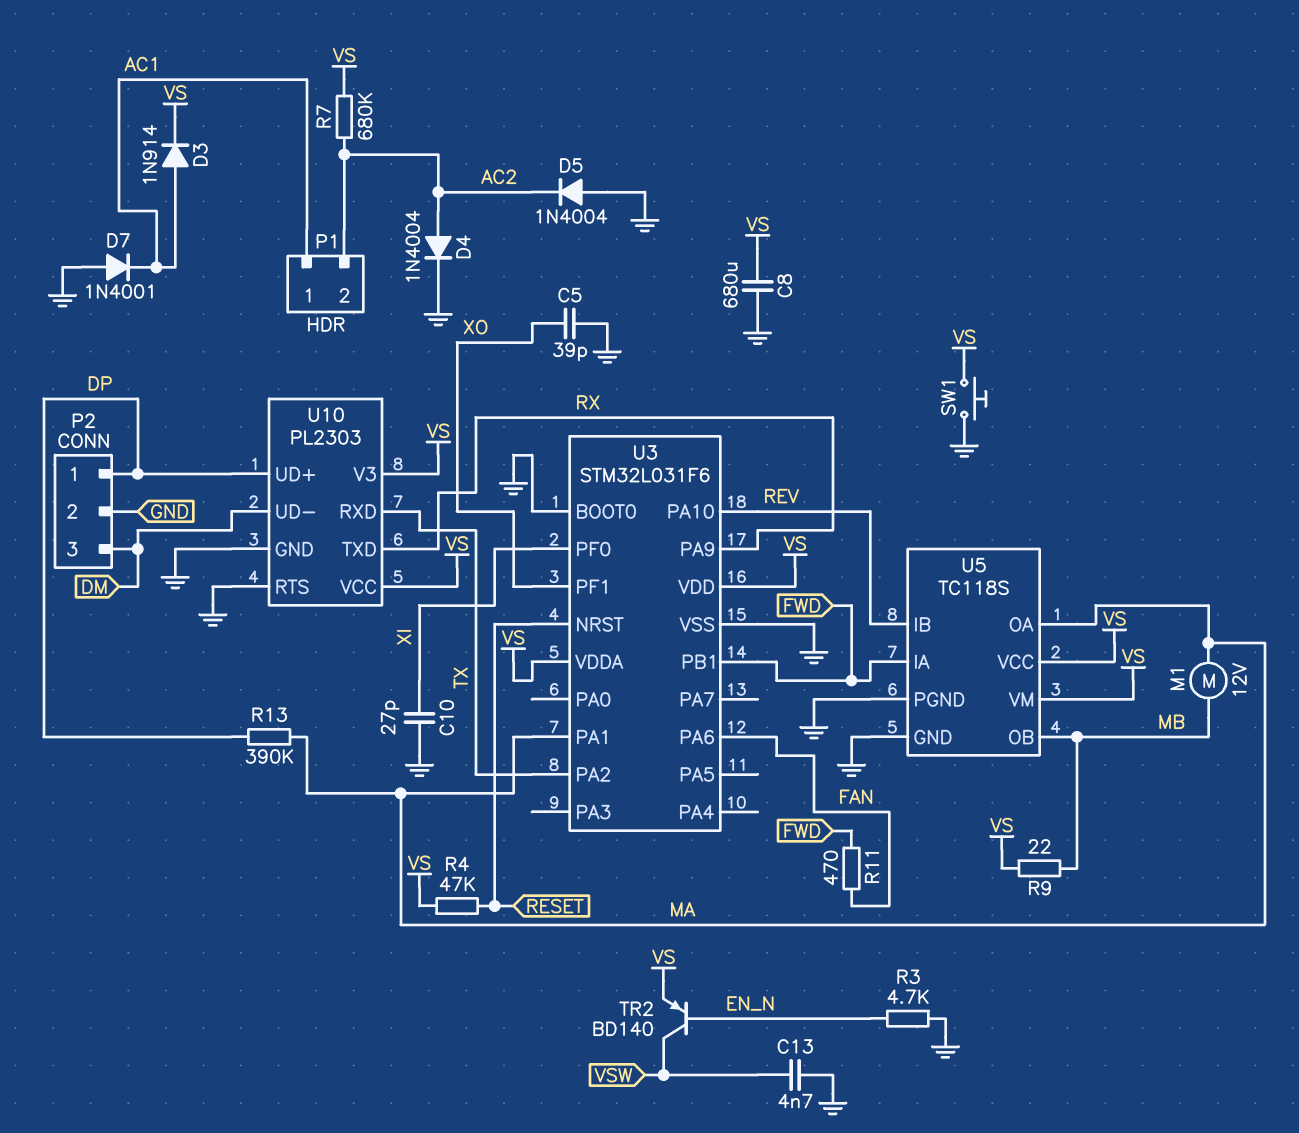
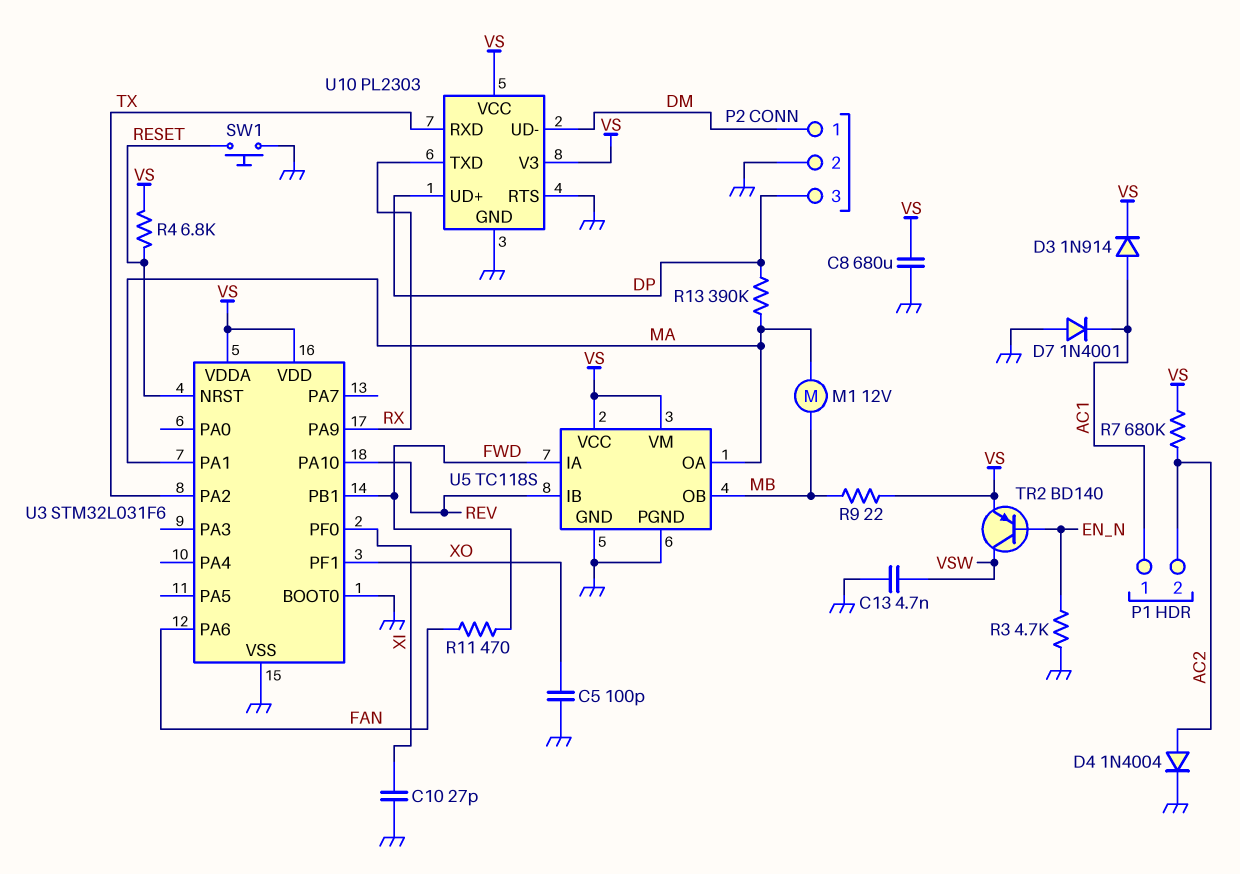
C5: 39pF (GND, XO) -> 100pF (GND, XO)
D5: diode 1N4004 (A GND, K AC2) -> none
P2 pin 1: DP -> DM
P2 pin 3: DM -> DP
R4: 47k (RESET, VS) -> 6.8k (RESET, VS)
SW1: button (GND, VS) -> button (GND, RESET)

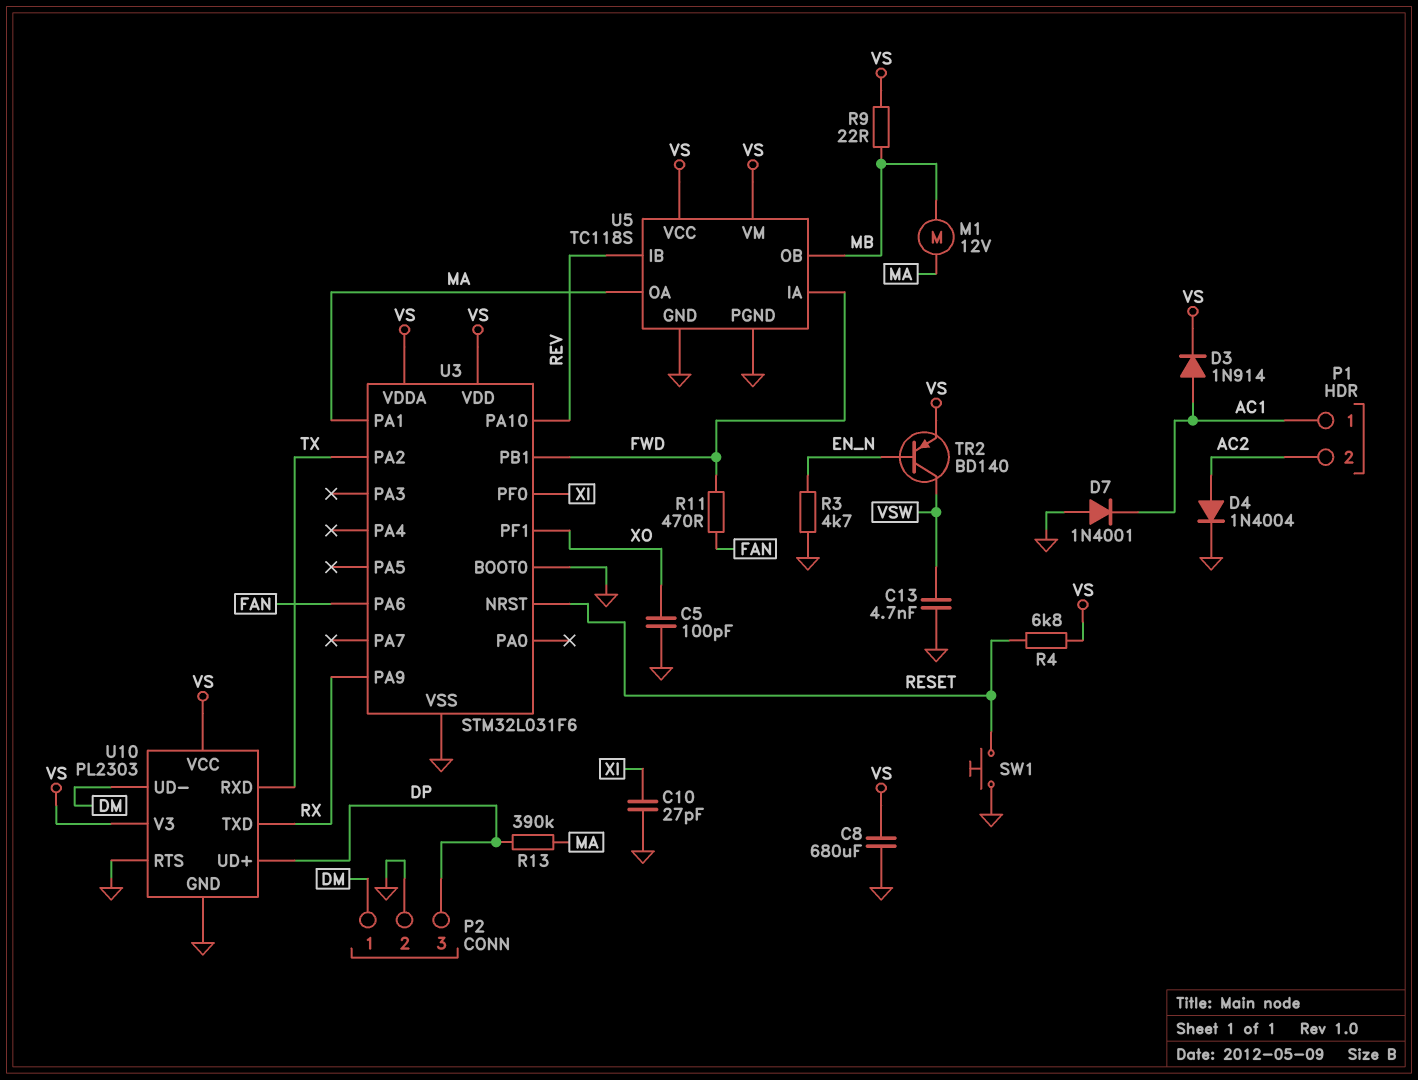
R7: 680k (AC2, VS) -> none

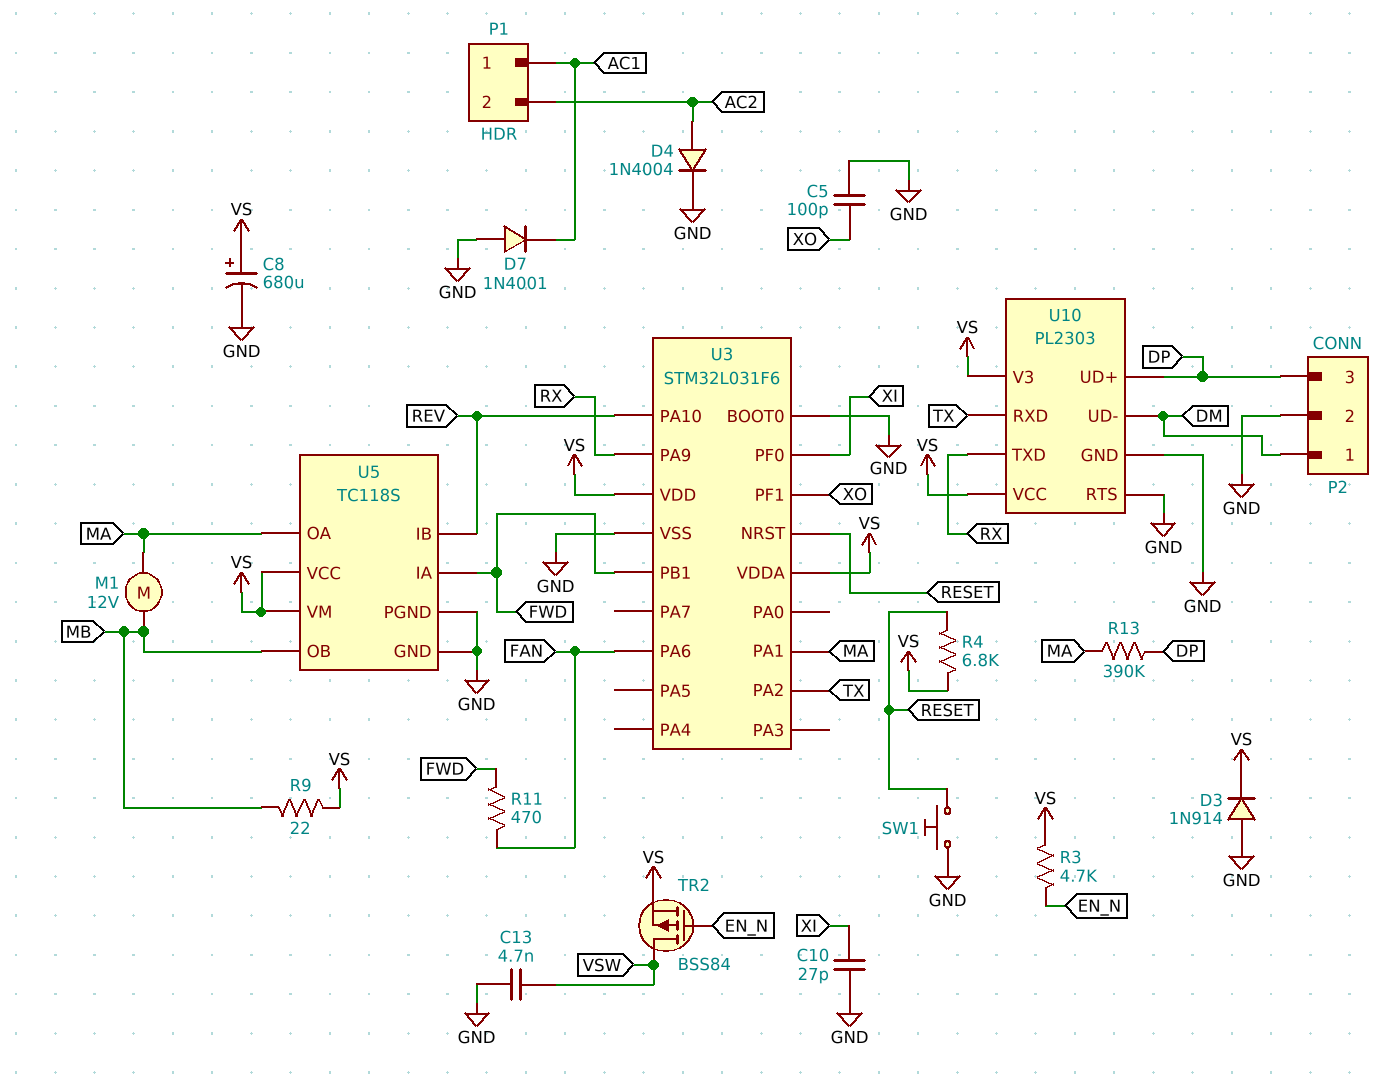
C8: 680uF (GND, VS) -> 680uF (plus VS, minus GND)
D3: diode 1N914 (A AC1, K VS) -> diode 1N914 (A GND, K VS)
R3: 4.7k (EN_N, GND) -> 4.7k (EN_N, VS)
TR2: PNP BD140 (B EN_N, C VSW, E VS) -> PMOS BSS84 (G EN_N, D VSW, S VS)

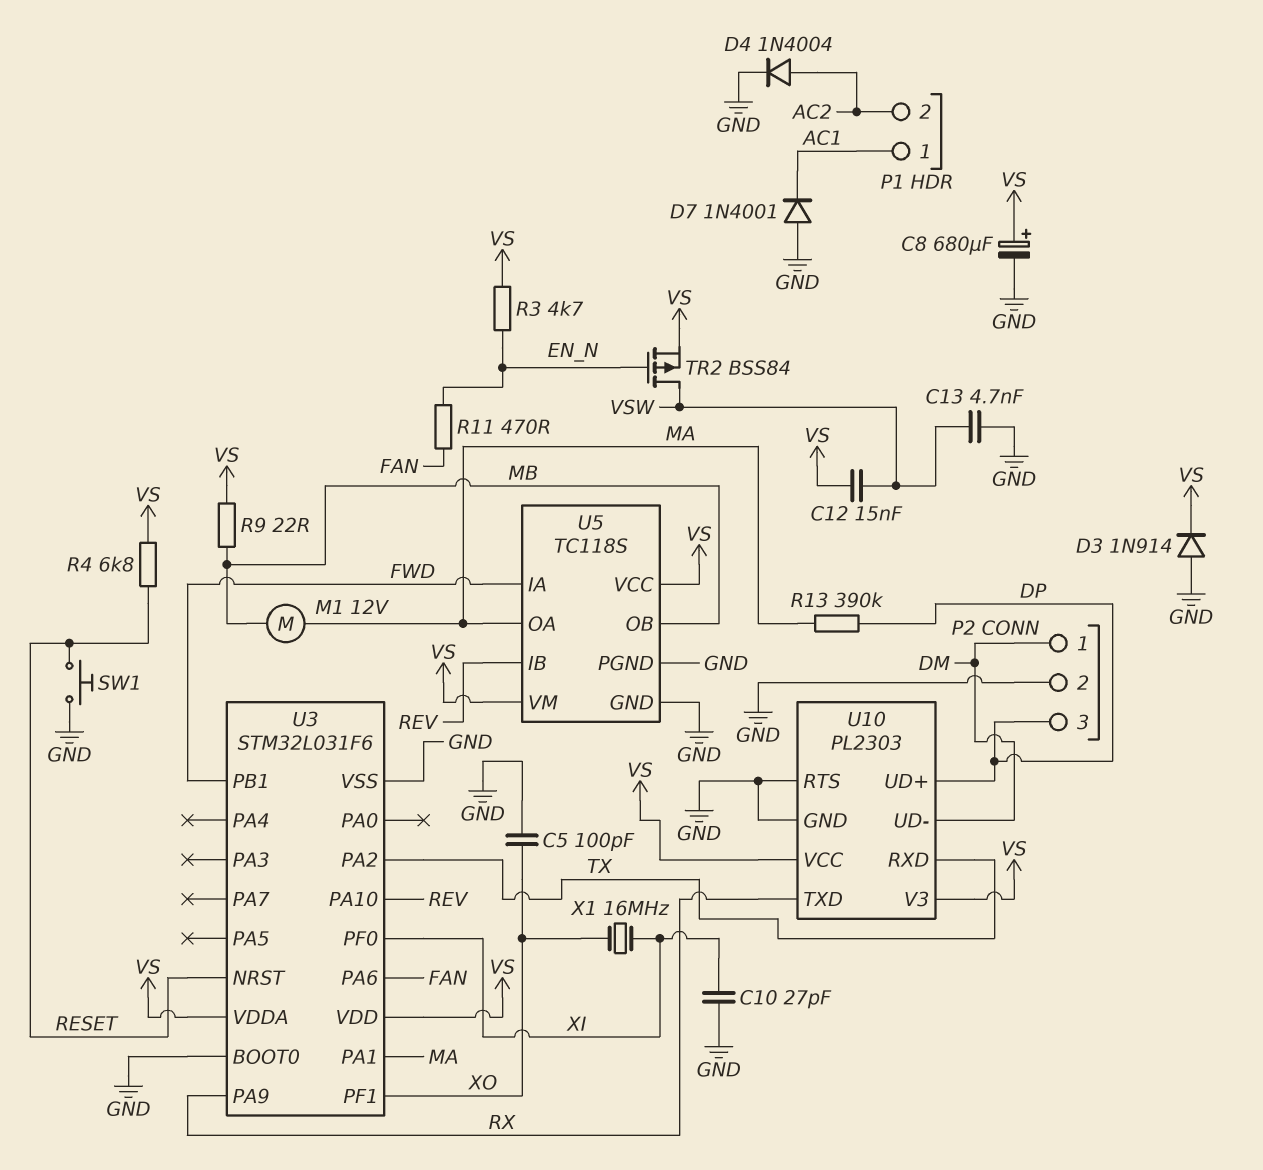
C12: none -> 15nF (VS, VSW)
R11: 470 (FAN, FWD) -> 470 (EN_N, FAN)
X1: none -> 16MHz (XI, XO)

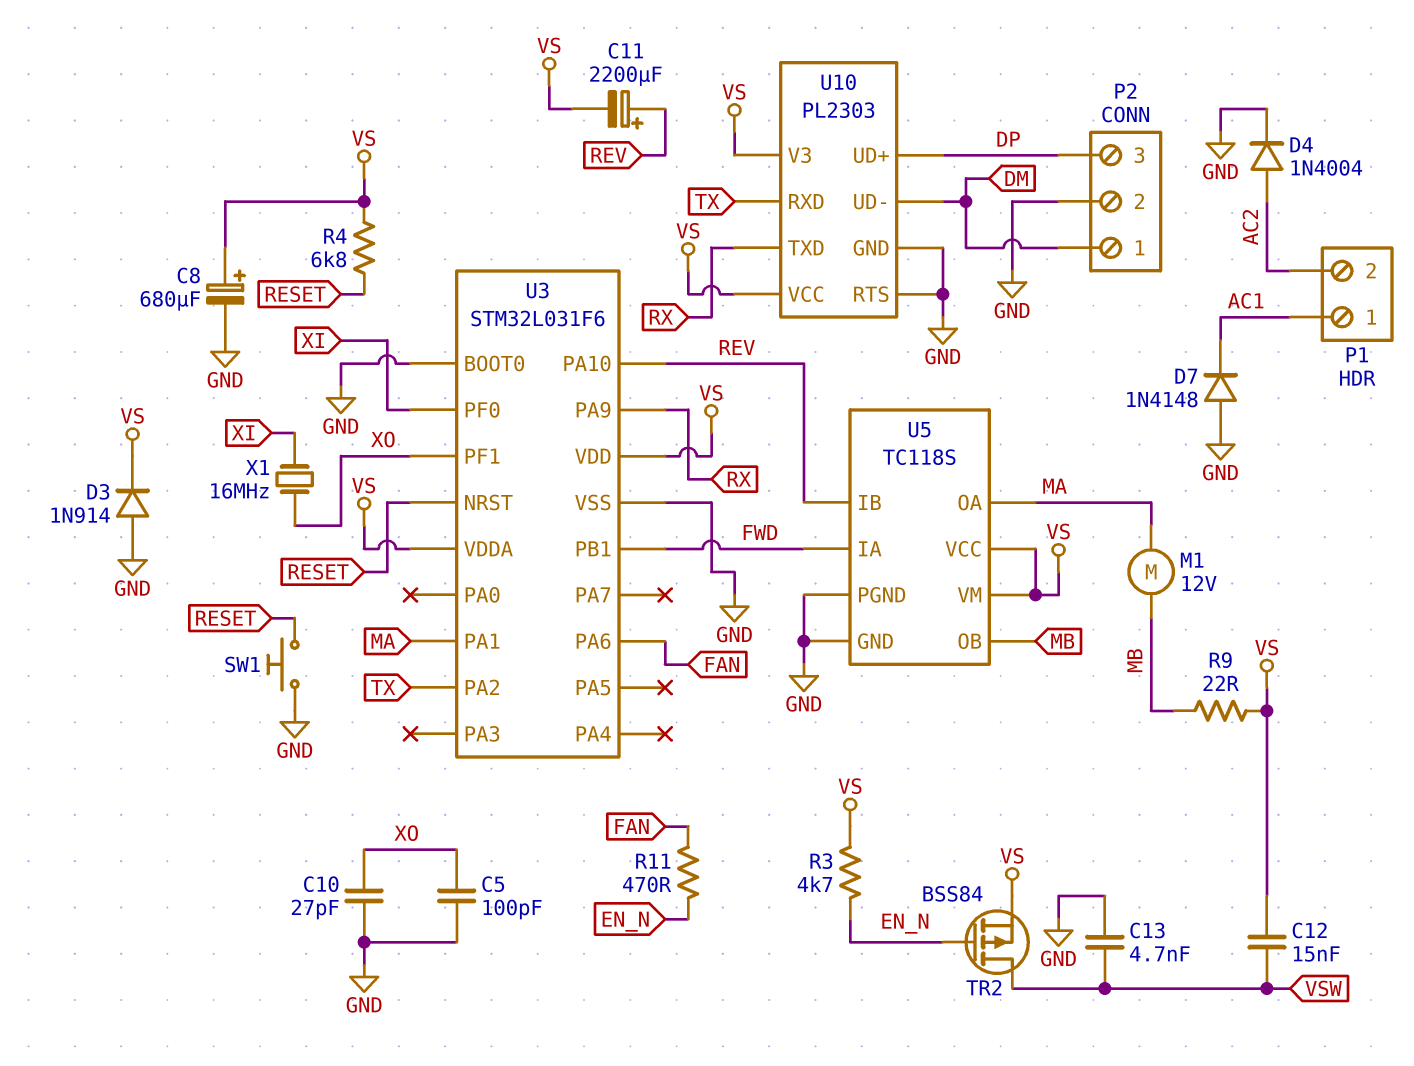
C10: 27pF (GND, XI) -> 27pF (GND, XO)
C11: none -> 2200uF (plus REV, minus VS)
D7: diode 1N4001 (A GND, K AC1) -> diode 1N4148 (A GND, K AC1)
R13: 390k (DP, MA) -> none

